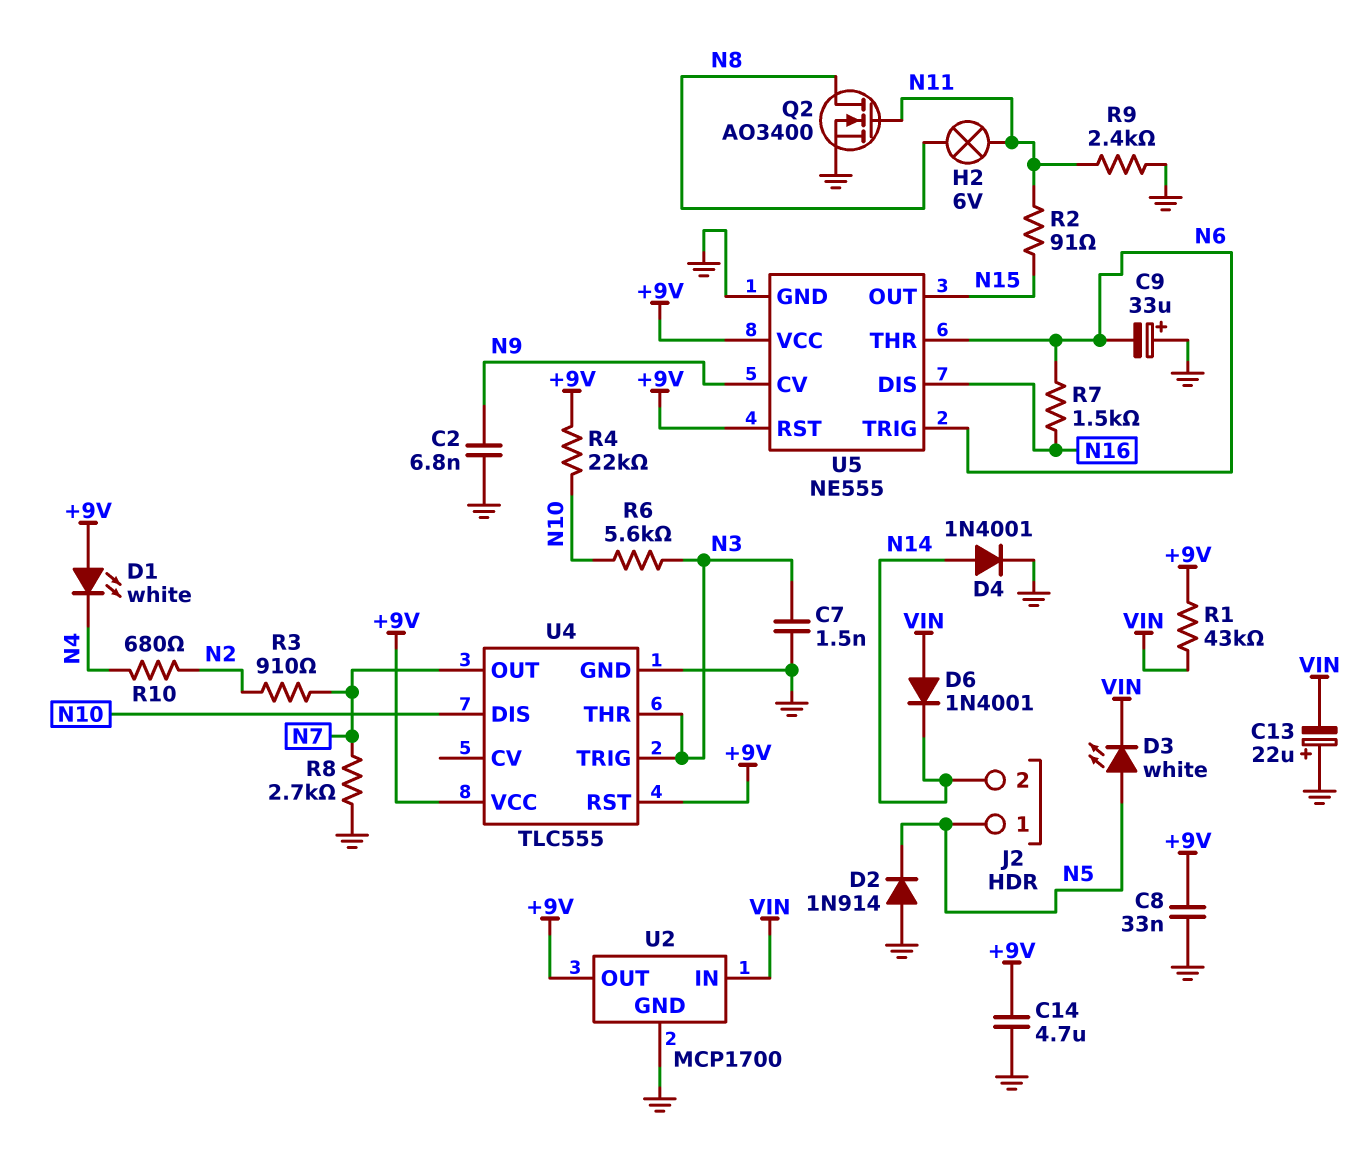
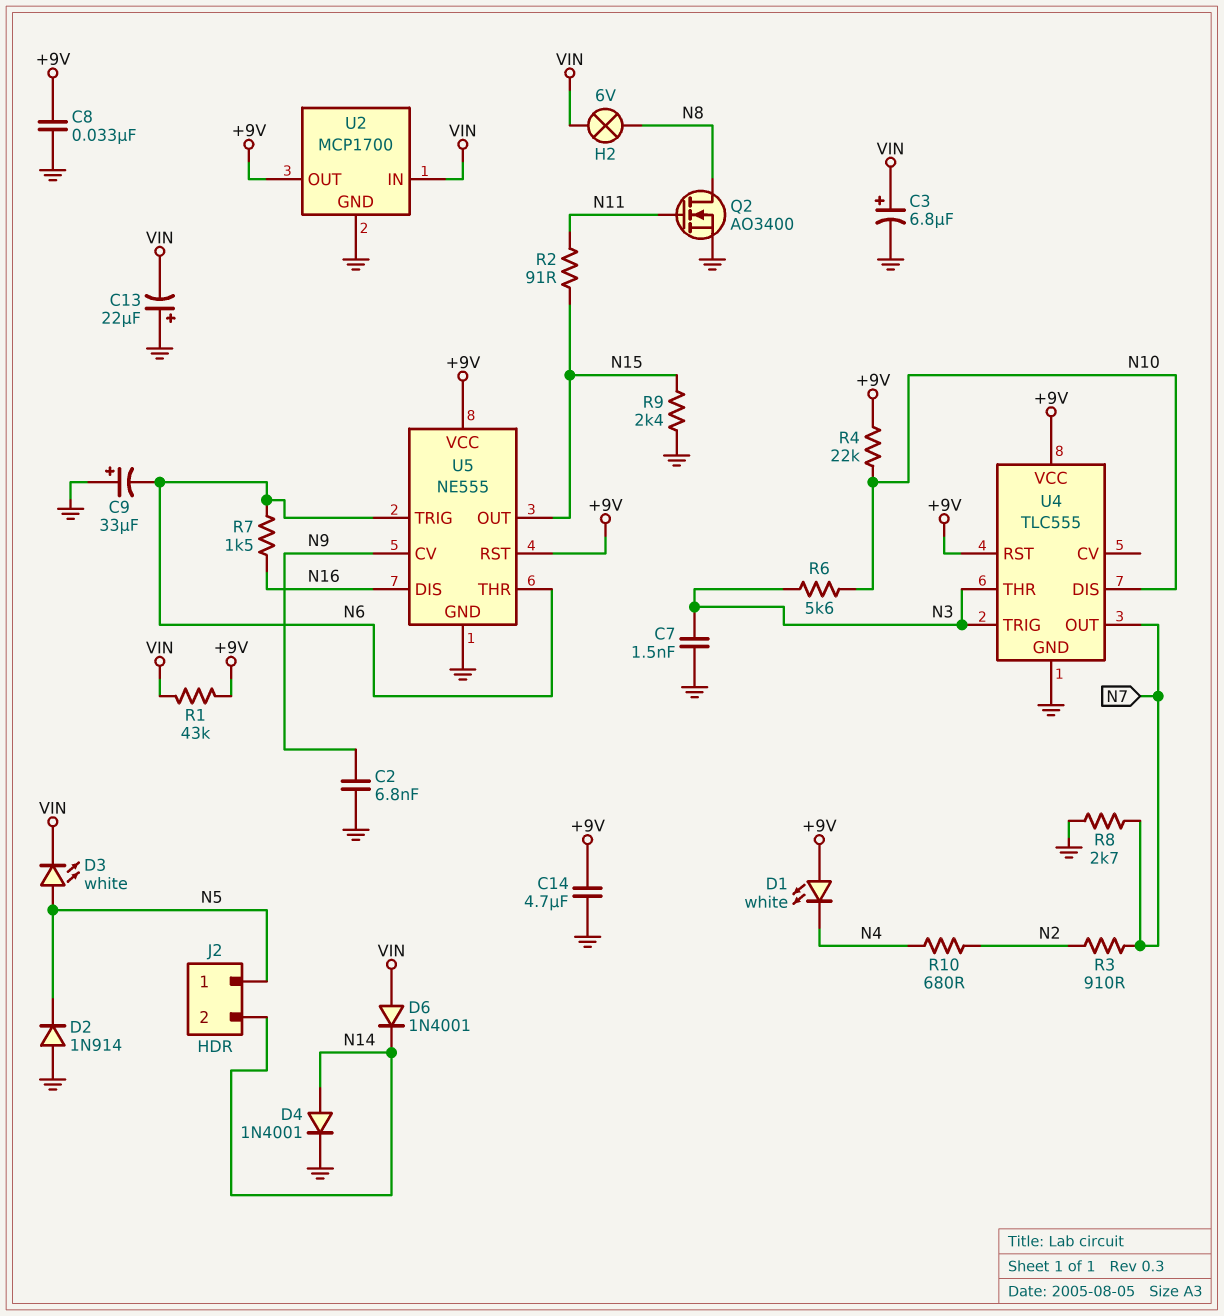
C3: none -> 6.8uF (plus VIN, minus GND)
H2: lamp 6V (N8, N11) -> lamp 6V (N8, VIN)
R9: 2.4k (GND, N11) -> 2.4k (GND, N15)

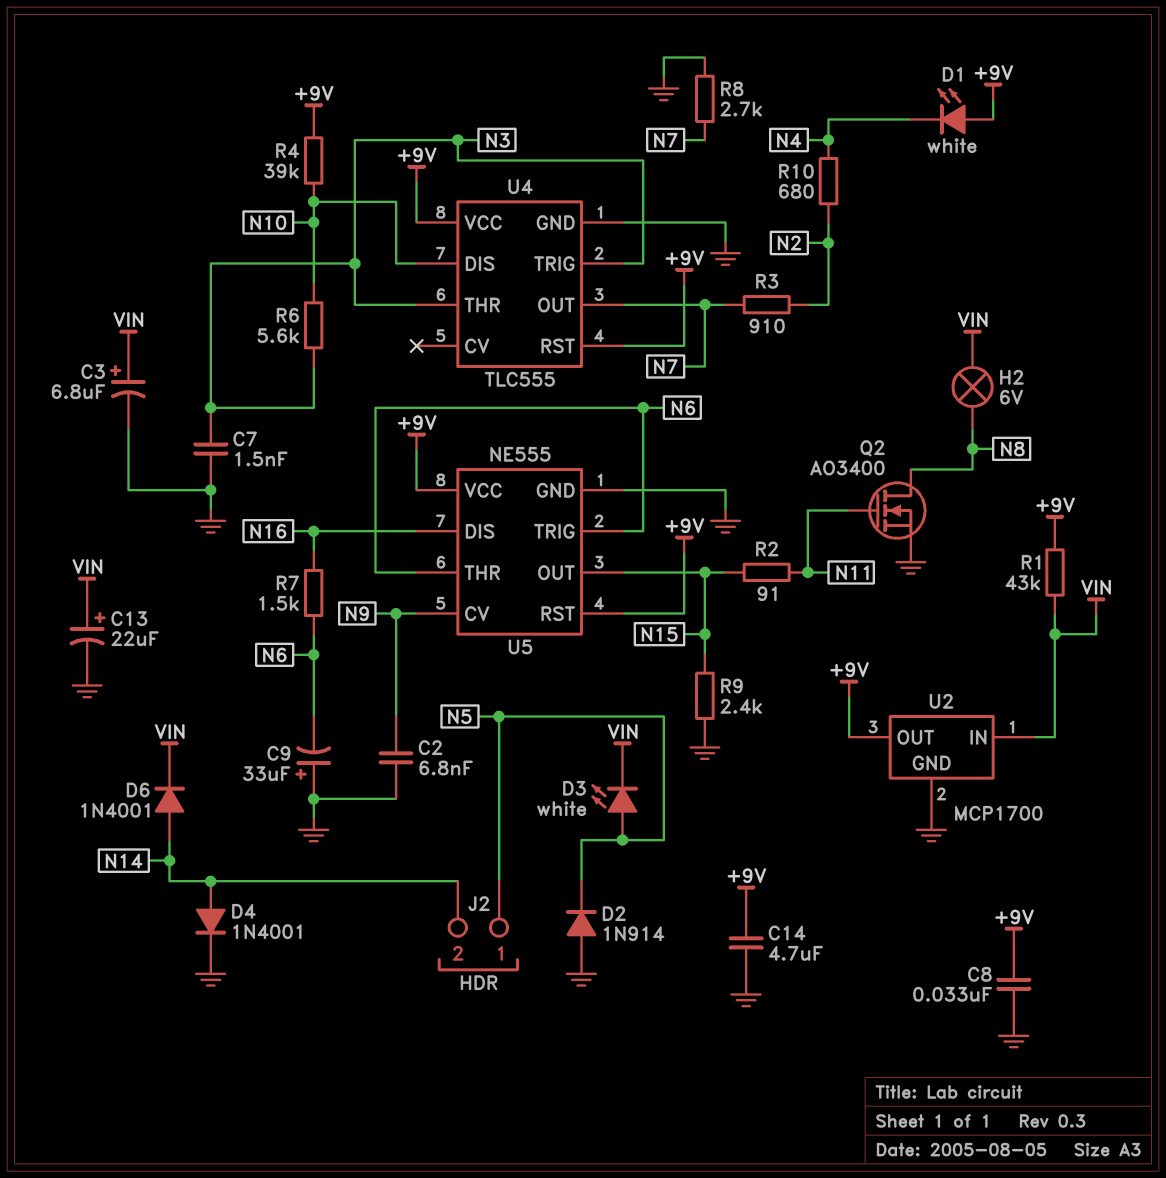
C13: 22uF (plus GND, minus VIN) -> 22uF (plus VIN, minus GND)
D6: diode 1N4001 (A VIN, K N14) -> diode 1N4001 (A N14, K VIN)
R4: 22k (+9V, N10) -> 39k (+9V, N10)

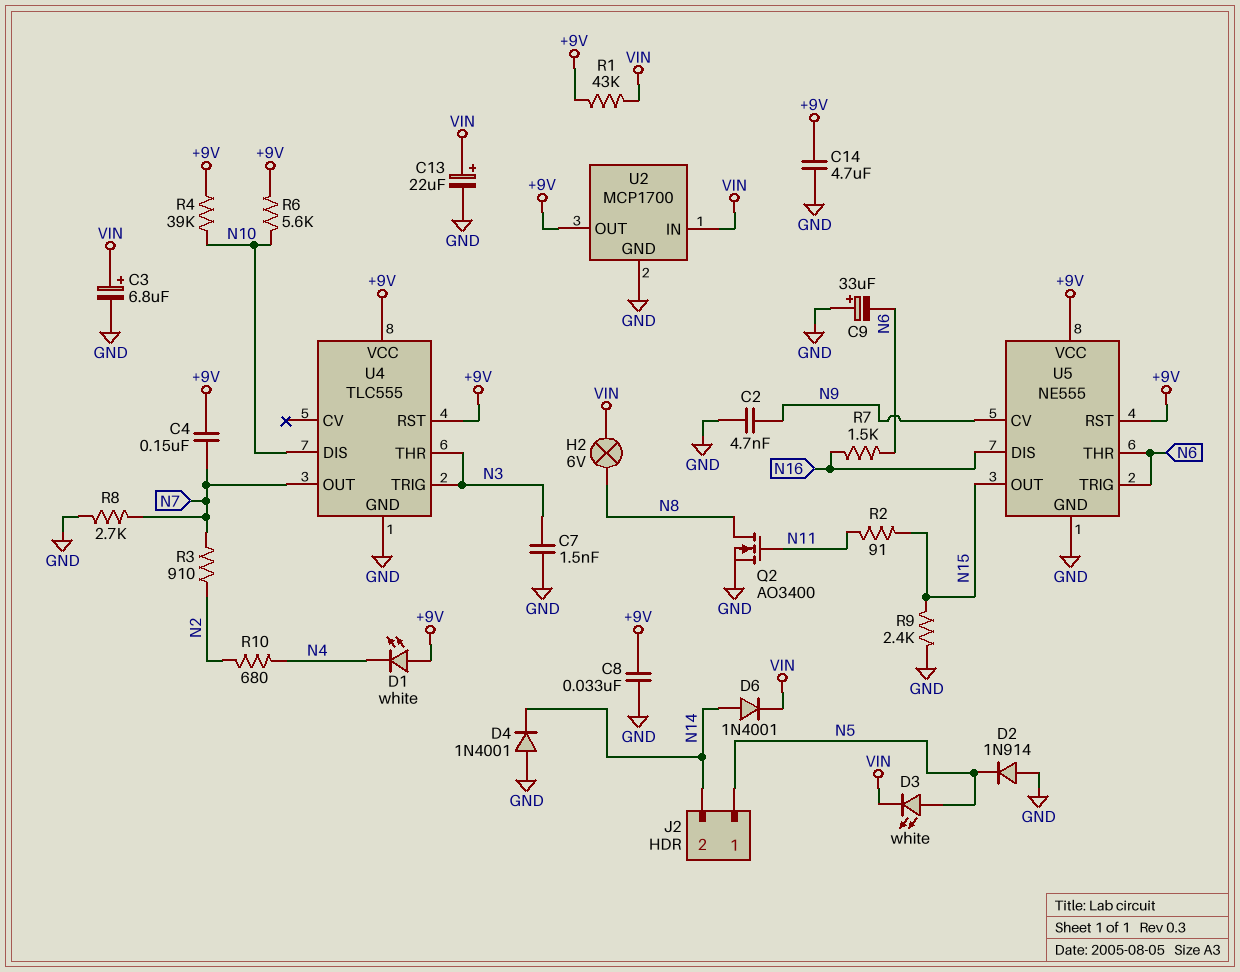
C2: 6.8nF (GND, N9) -> 4.7nF (GND, N9)
C4: none -> 150nF (+9V, N7)
D4: diode 1N4001 (A N14, K GND) -> diode 1N4001 (A GND, K N14)
R6: 5.6k (N3, N10) -> 5.6k (+9V, N10)

